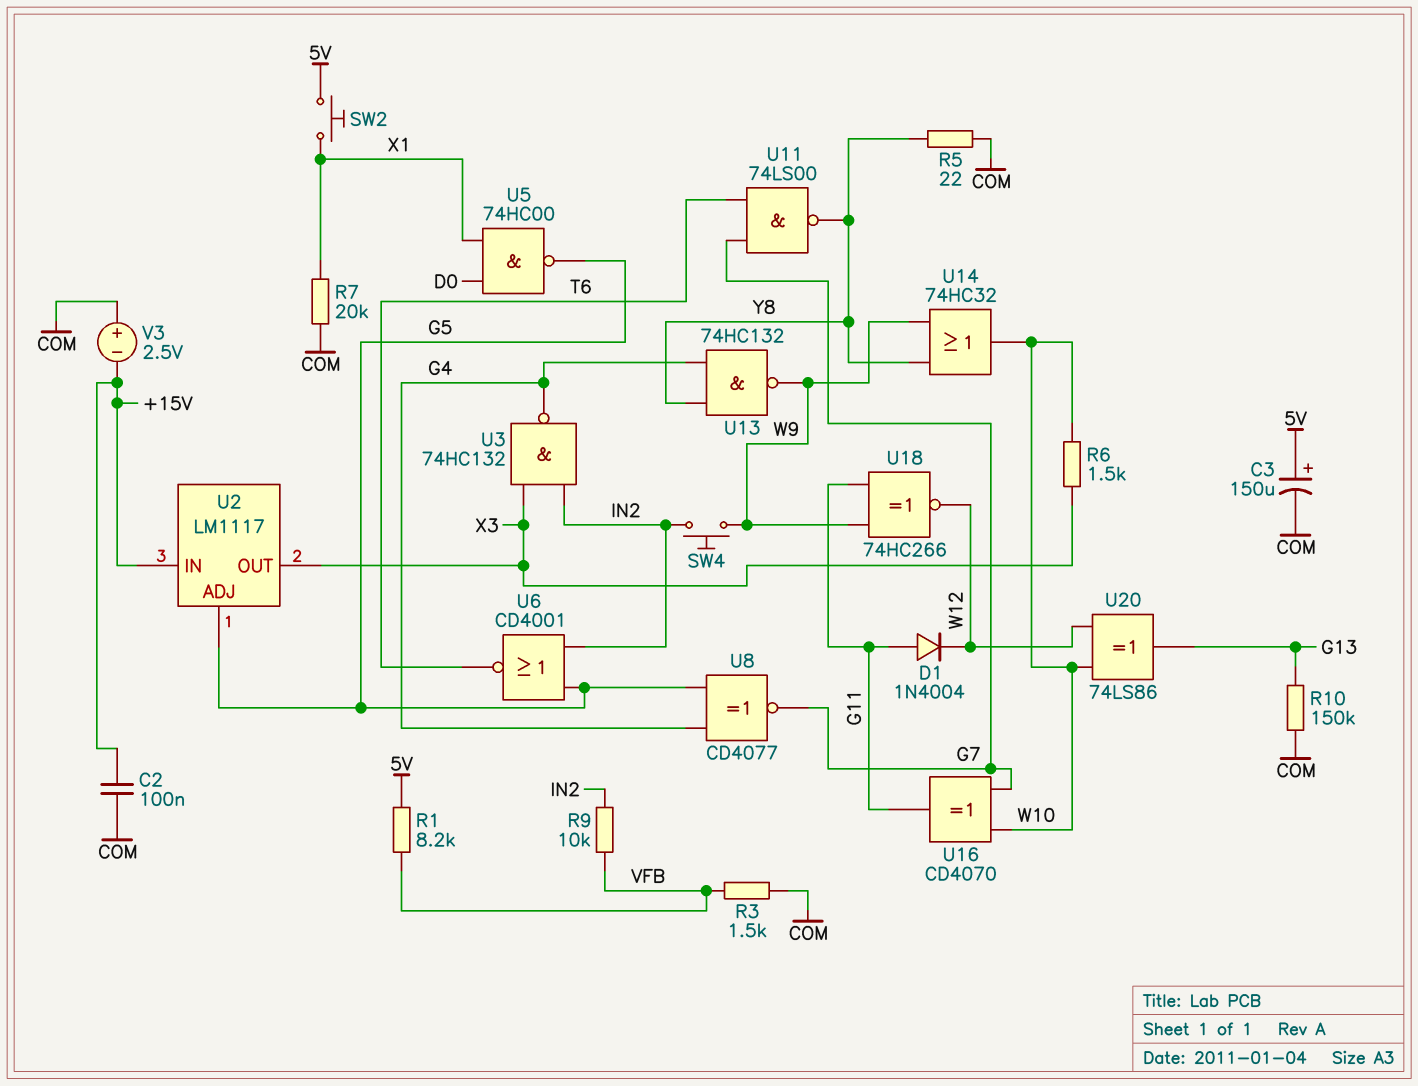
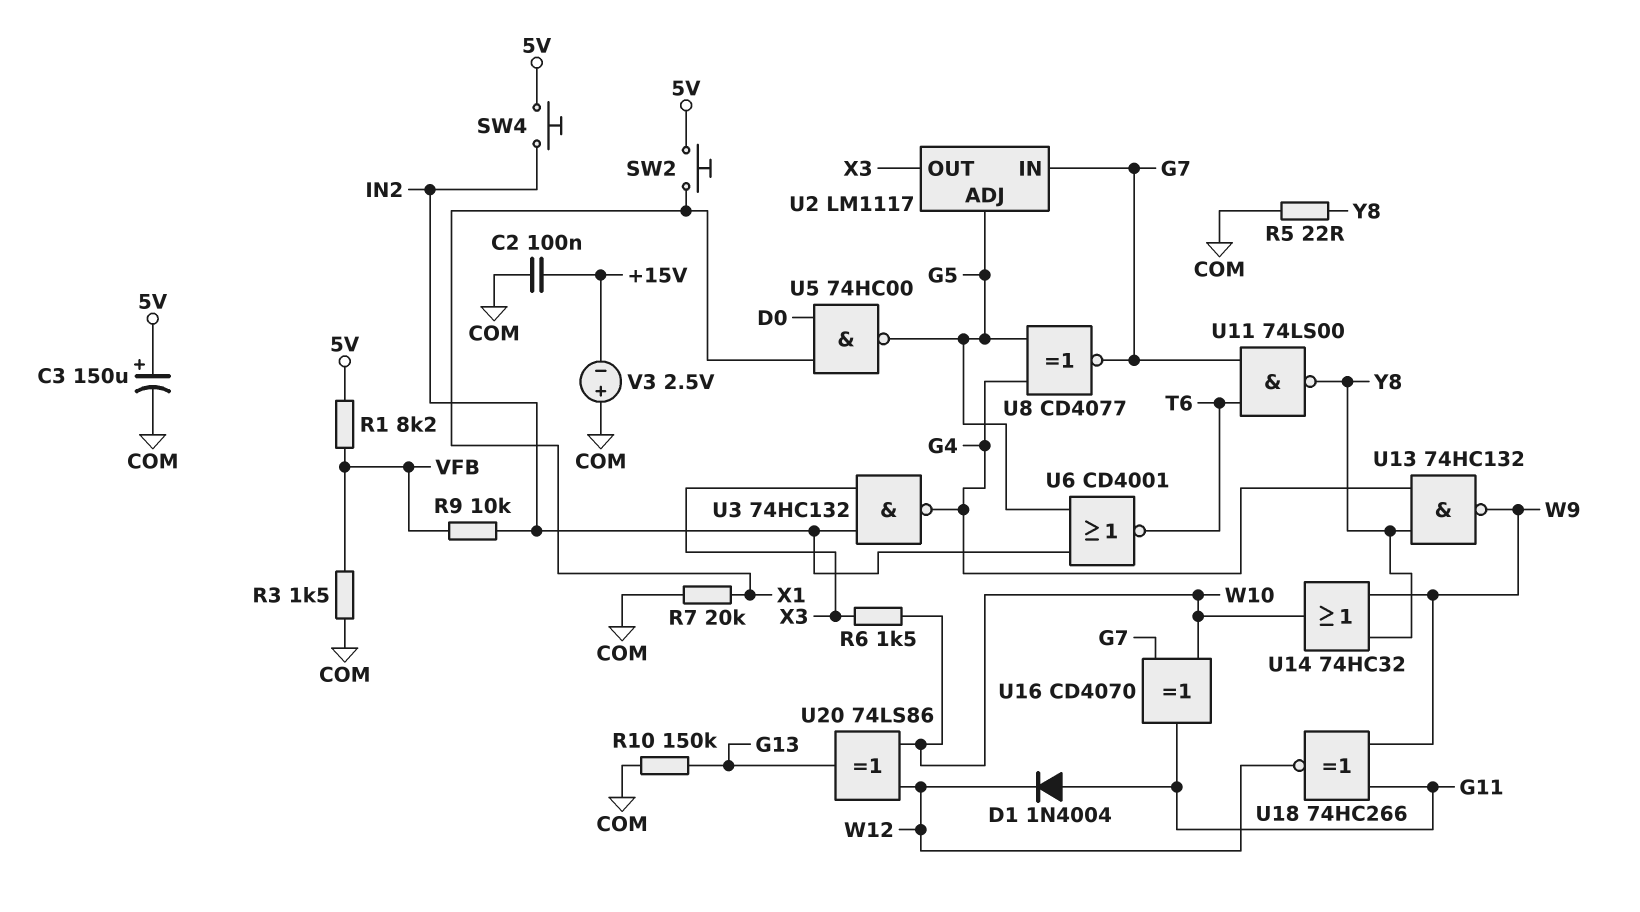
SW4: button (IN2, W9) -> button (5V, IN2)
U2 pin IN: +15V -> G7

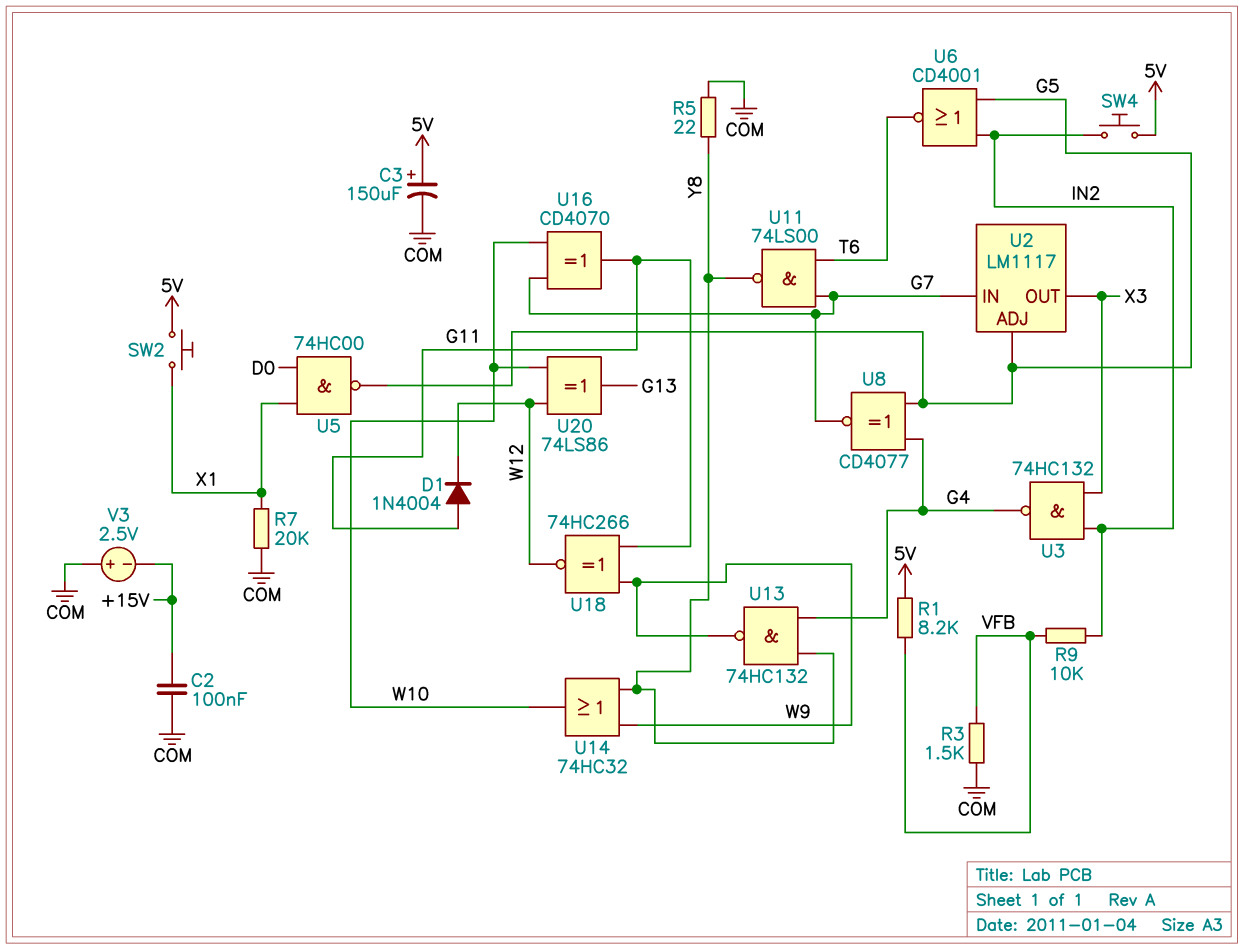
R6: 1.5k (W10, X3) -> none
R10: 150k (COM, G13) -> none

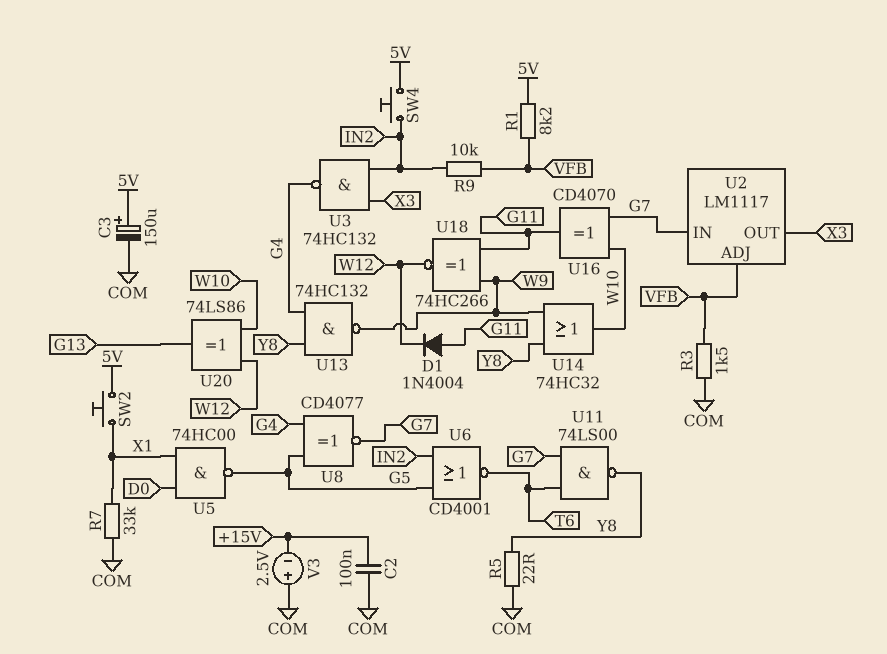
R7: 20k (COM, X1) -> 33k (COM, X1)
U2 pin ADJ: G5 -> VFB

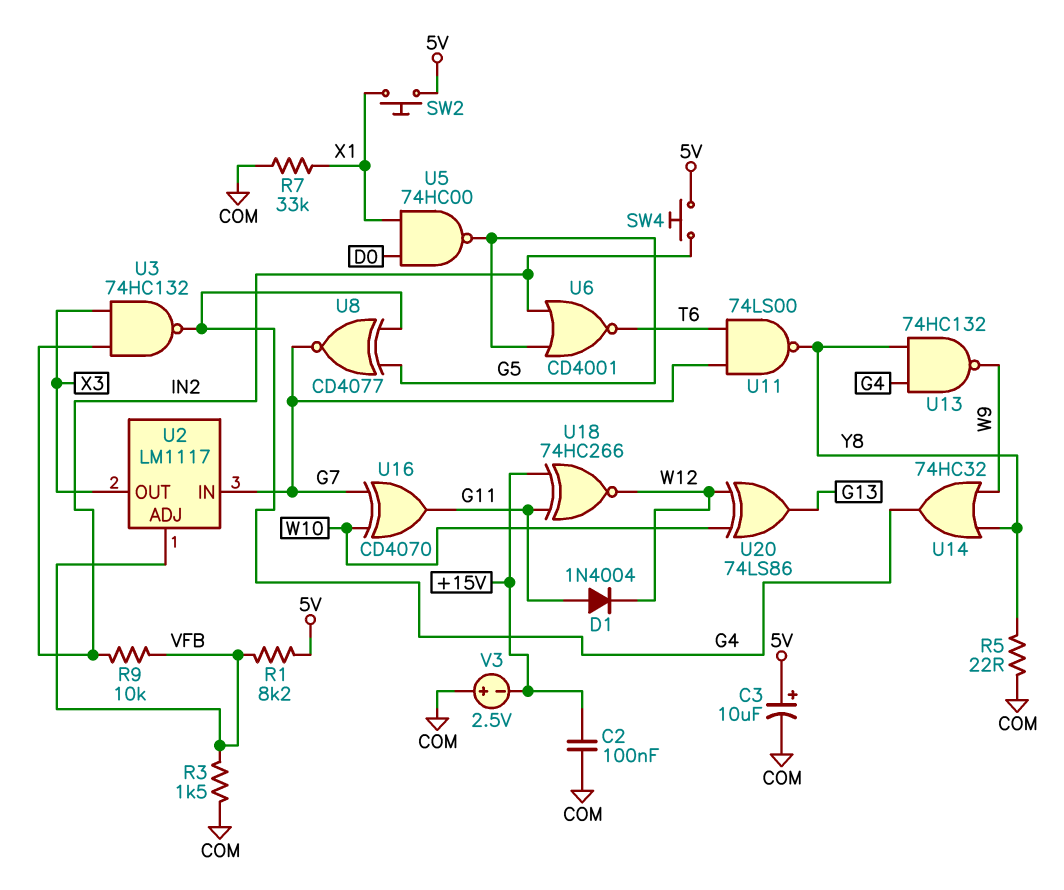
C3: 150uF (plus 5V, minus COM) -> 10uF (plus 5V, minus COM)
U14: OR 74HC32 (in W9, in Y8, out W10) -> OR 74HC32 (in W9, in Y8, out G4)
U18: XNOR 74HC266 (in G11, in W9, out W12) -> XNOR 74HC266 (in +15V, in G11, out W12)

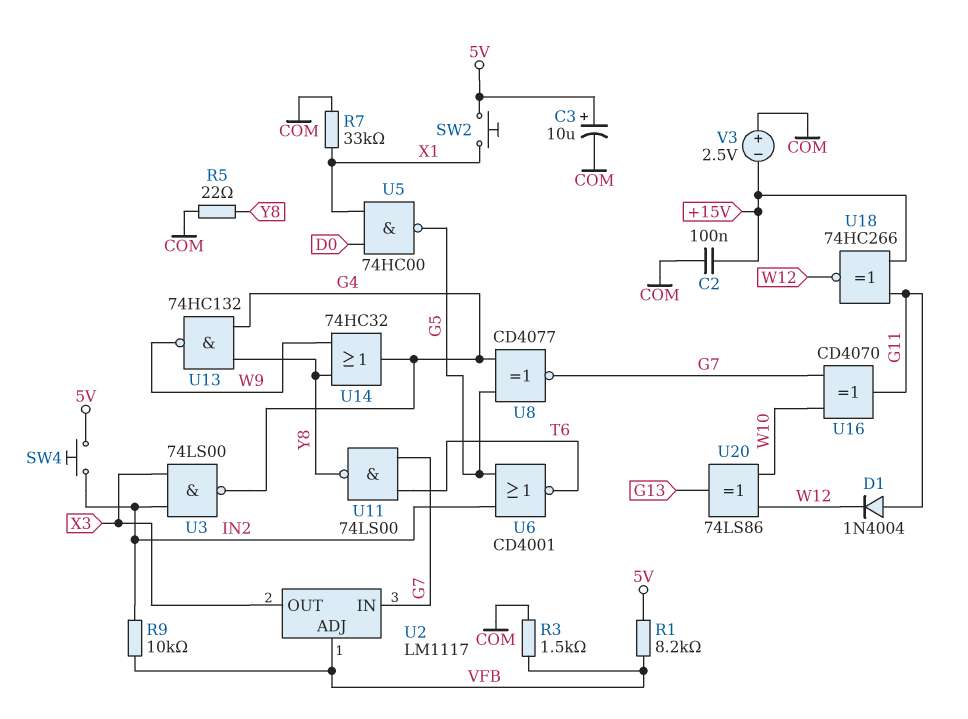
U3: NAND 74HC132 (in IN2, in X3, out G4) -> NAND 74LS00 (in IN2, in X3, out G4)

